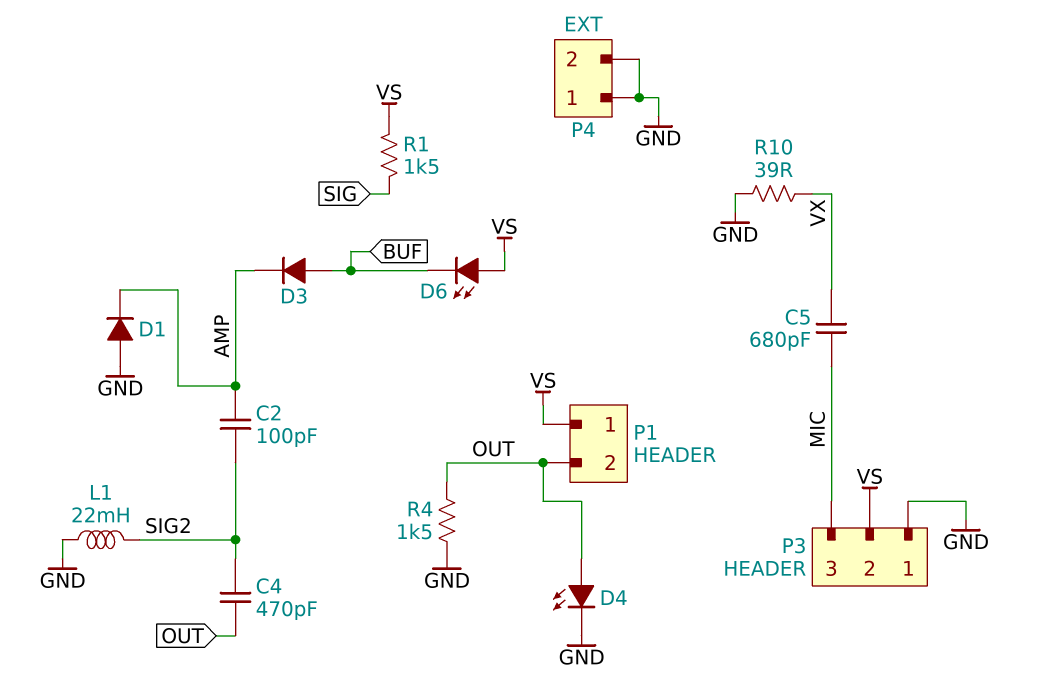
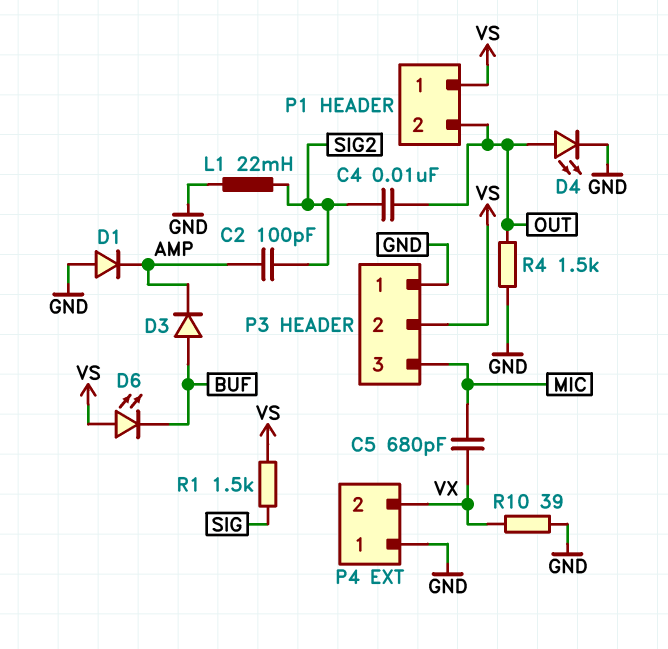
C4: 470pF (OUT, SIG2) -> 10nF (OUT, SIG2)
P4 pin 2: GND -> VX

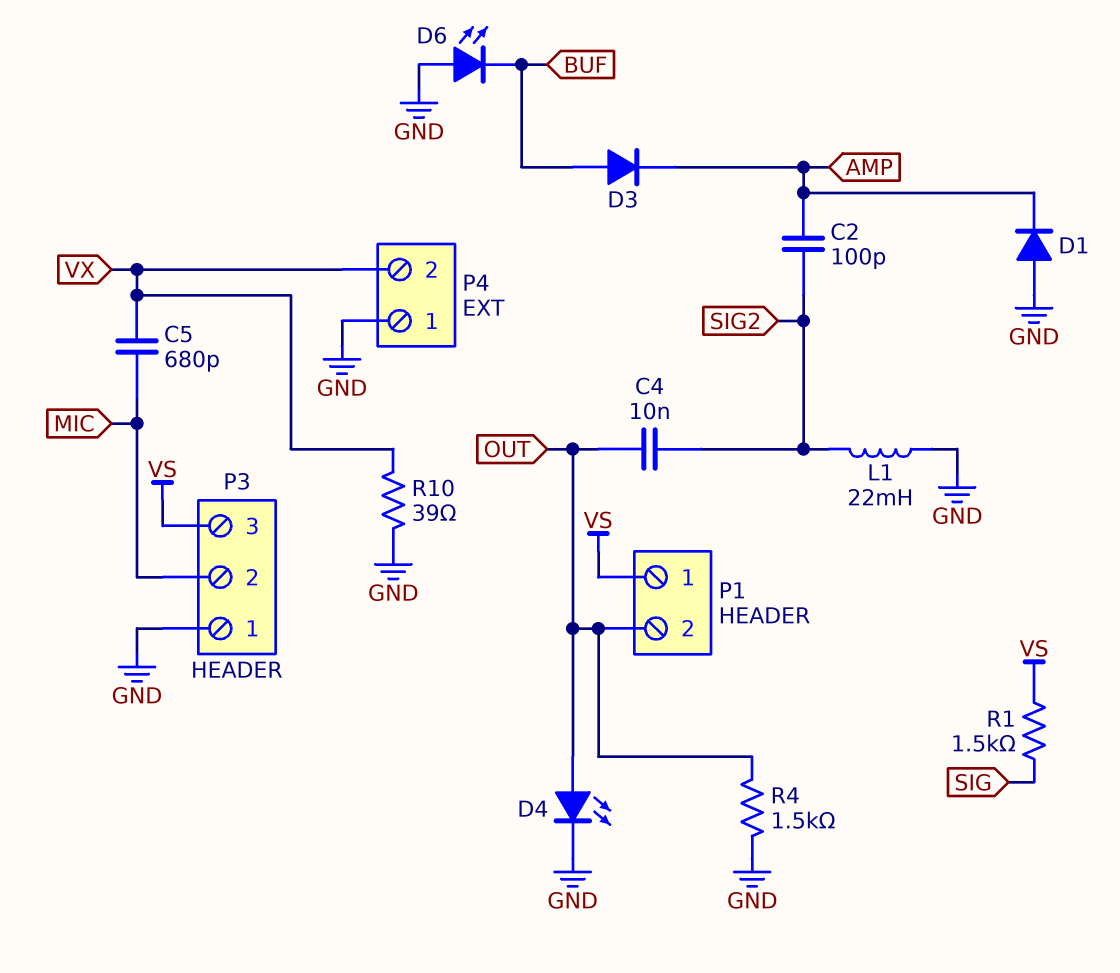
D6: LED (A VS, K BUF) -> LED (A GND, K BUF)
P3 pin 2: VS -> MIC
P3 pin 3: MIC -> VS

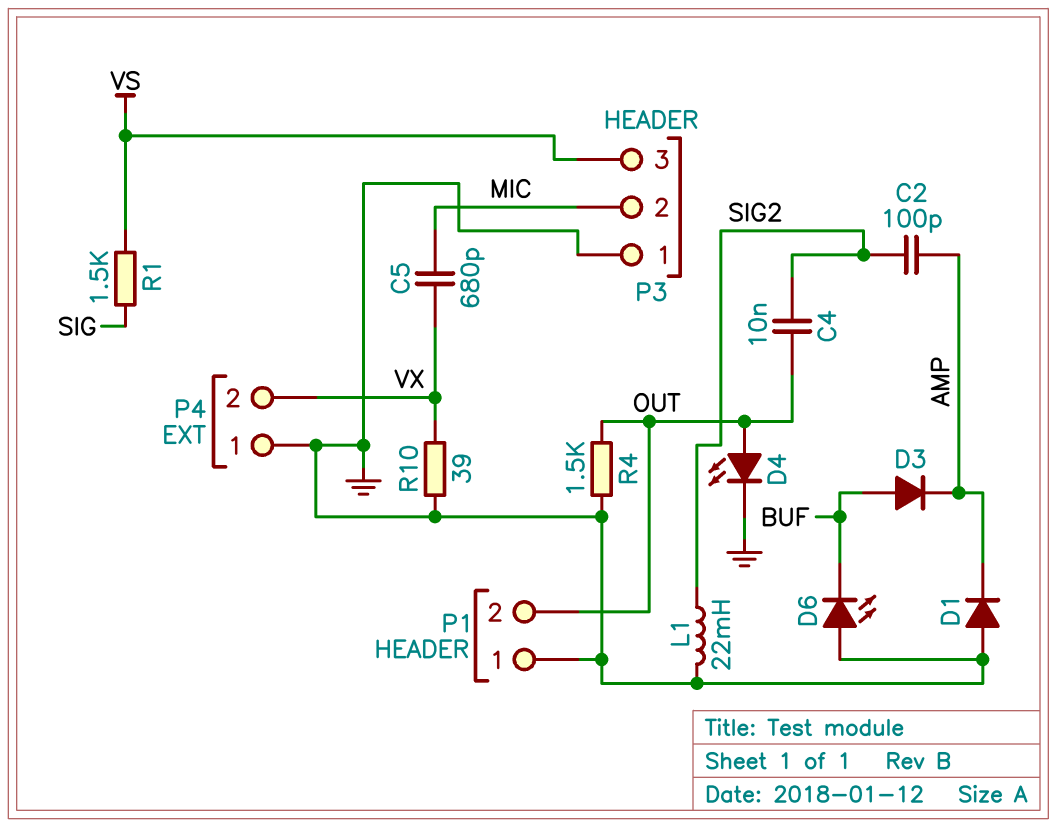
P1 pin 1: VS -> GND

